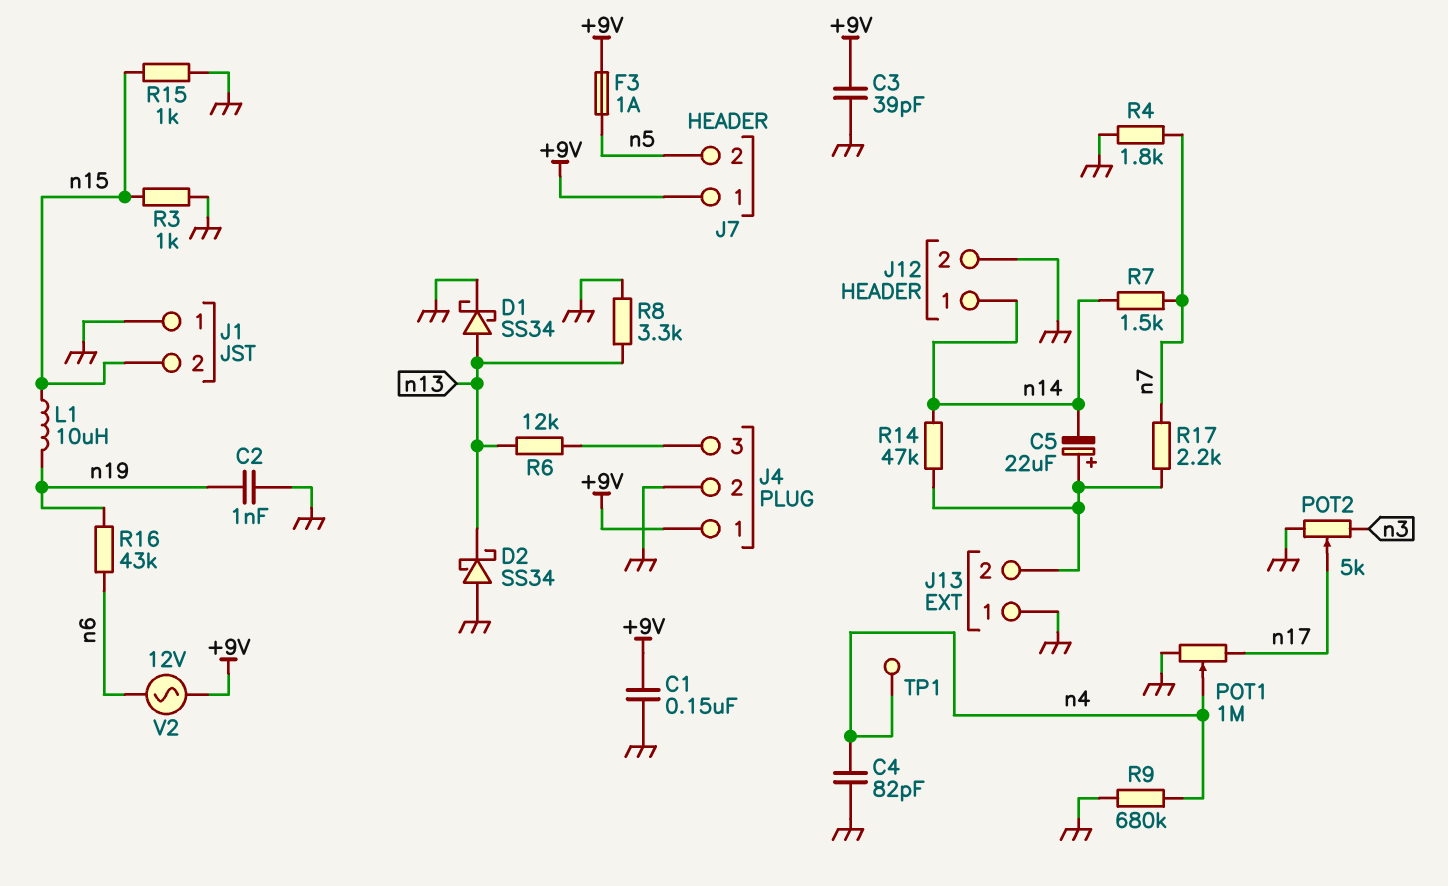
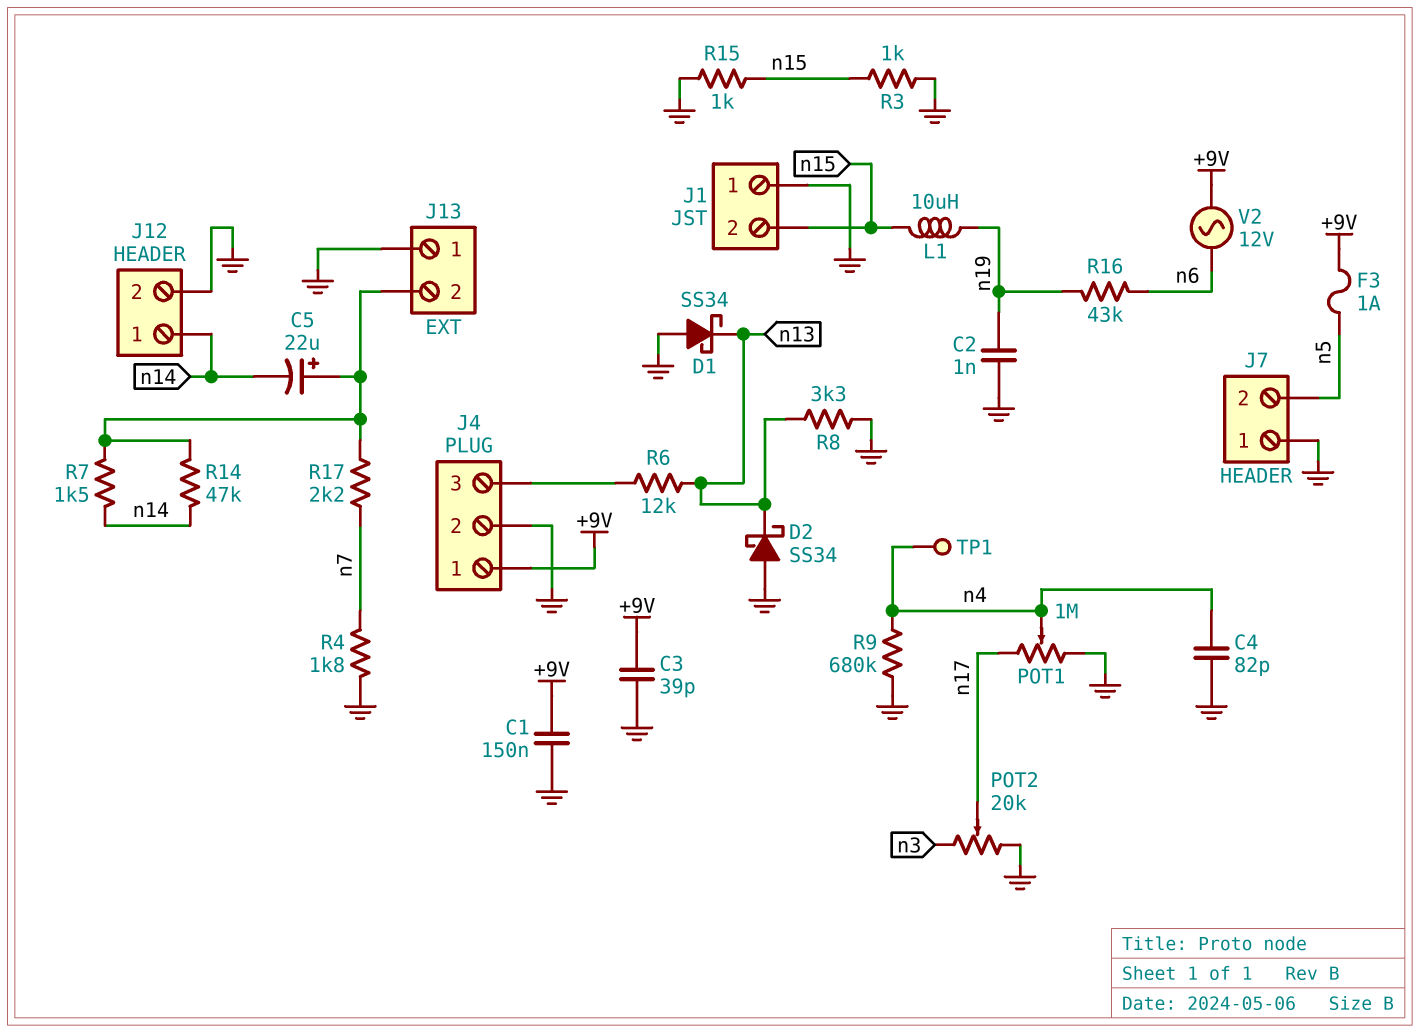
D1: schottky SS34 (A n13, K GND) -> schottky SS34 (A GND, K n13)
J7 pin 1: +9V -> GND
POT2: 5k (GND, n3, wiper n17) -> 20k (GND, n3, wiper n17)
R7: 1.5k (n7, n14) -> 1.5k (J13/2, n14)

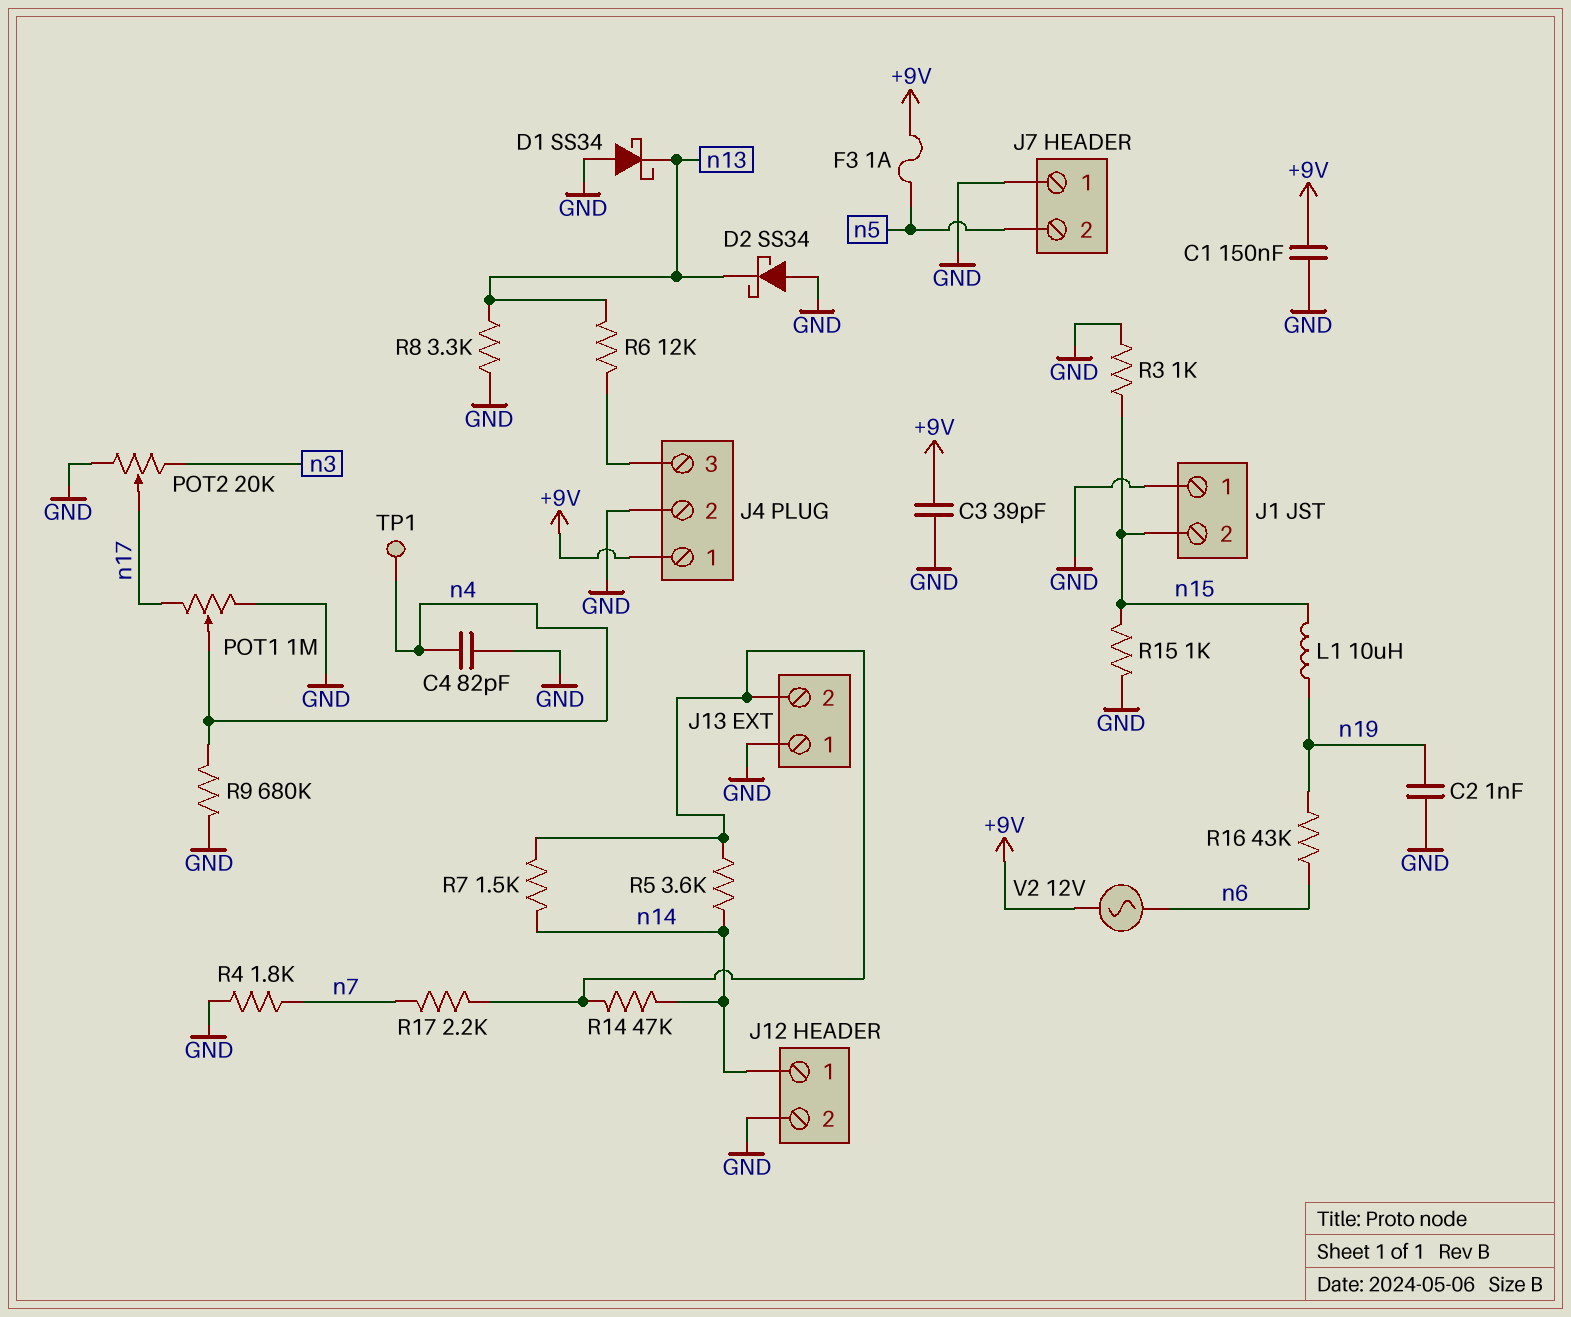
C5: 22uF (plus J13/2, minus n14) -> none
R5: none -> 3.6k (J13/2, n14)

